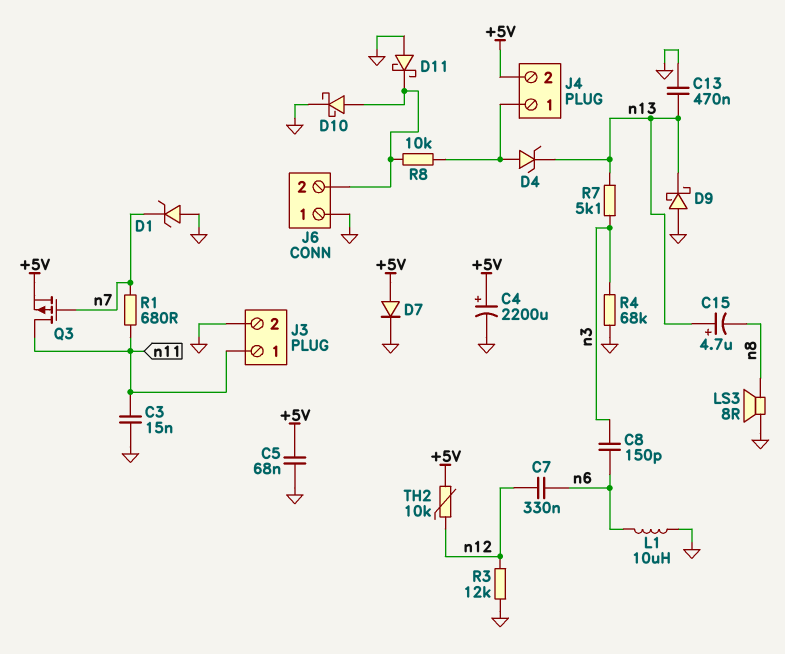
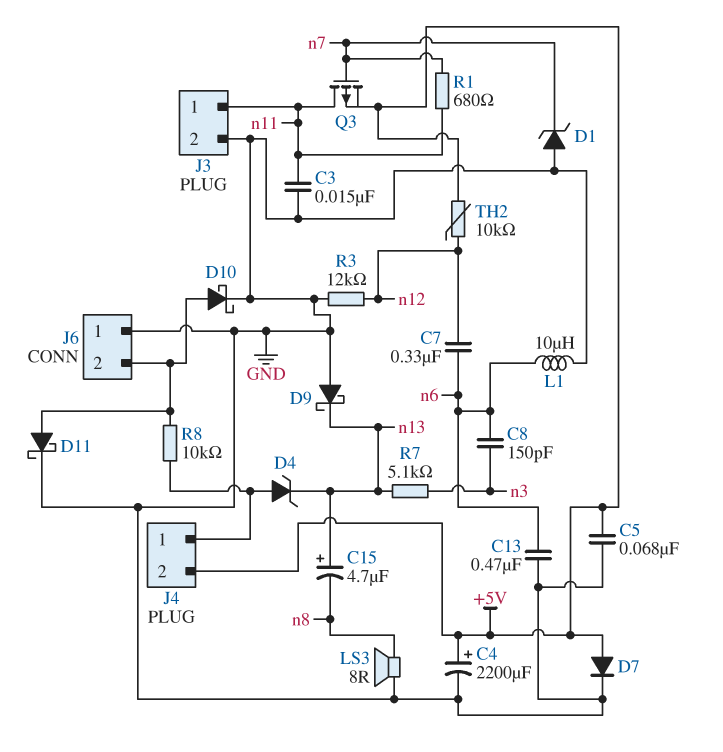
C13: 470nF (GND, n13) -> 470nF (GND, n6)
D11: schottky (A GND, K J6/2) -> schottky (A J6/2, K GND)
R4: 68k (GND, n3) -> none

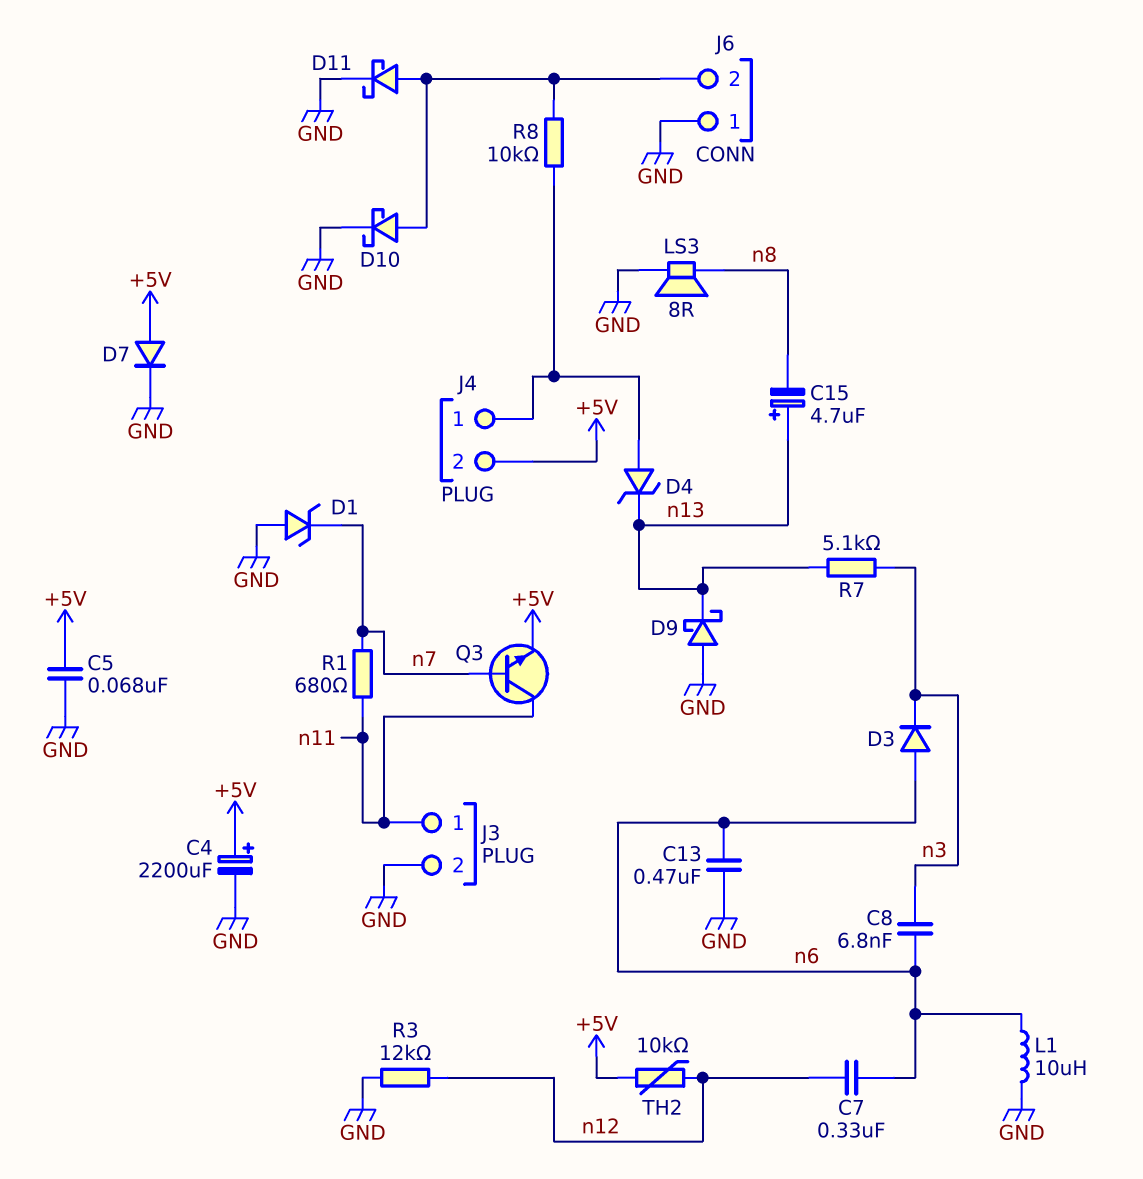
C3: 15nF (GND, n11) -> none
C8: 150pF (n3, n6) -> 6.8nF (n3, n6)
D3: none -> diode (A n6, K n3)
Q3: PMOS (G n7, D n11, S +5V) -> NPN (B n7, C n11, E +5V)

